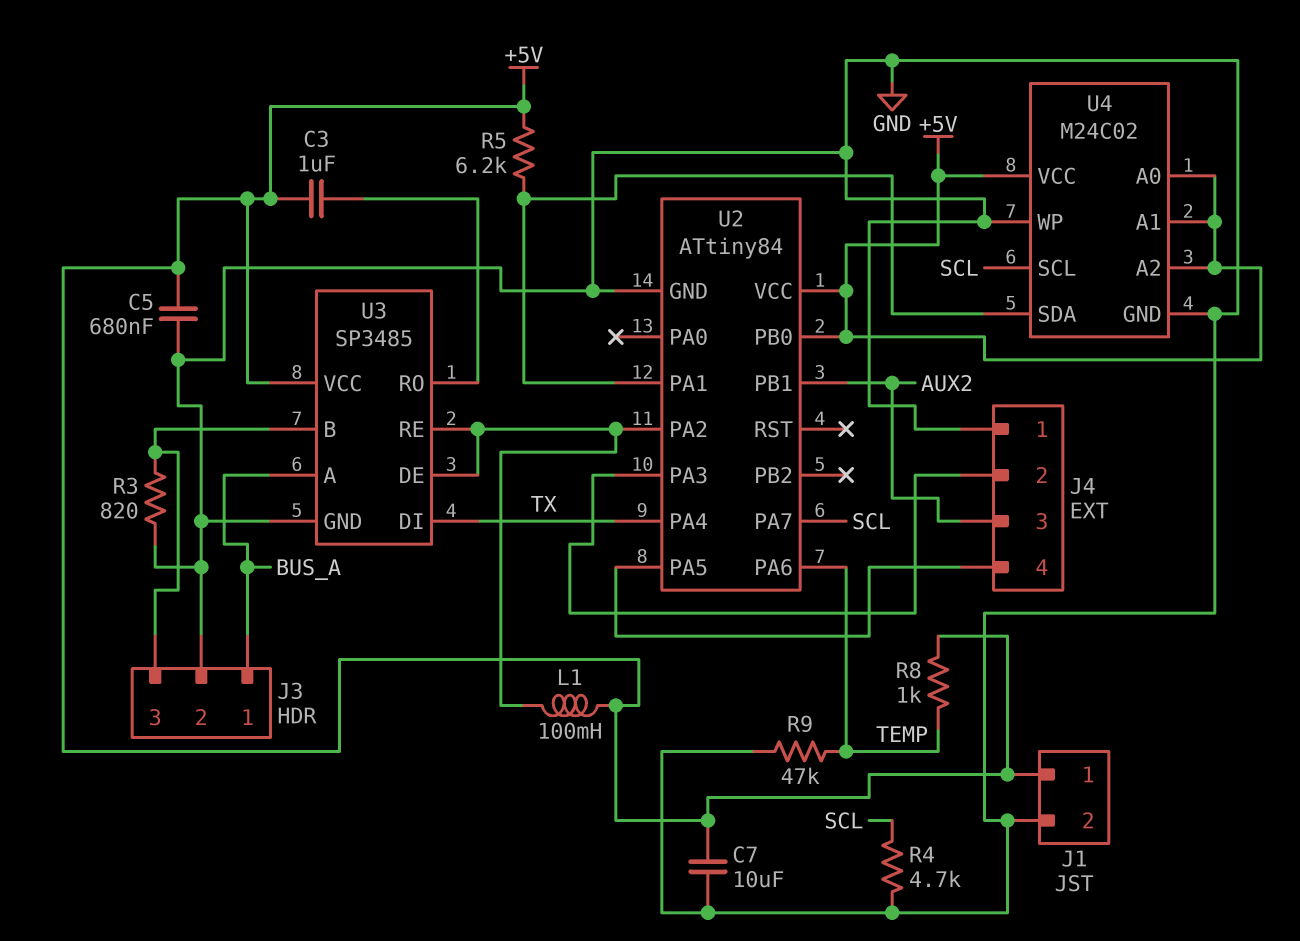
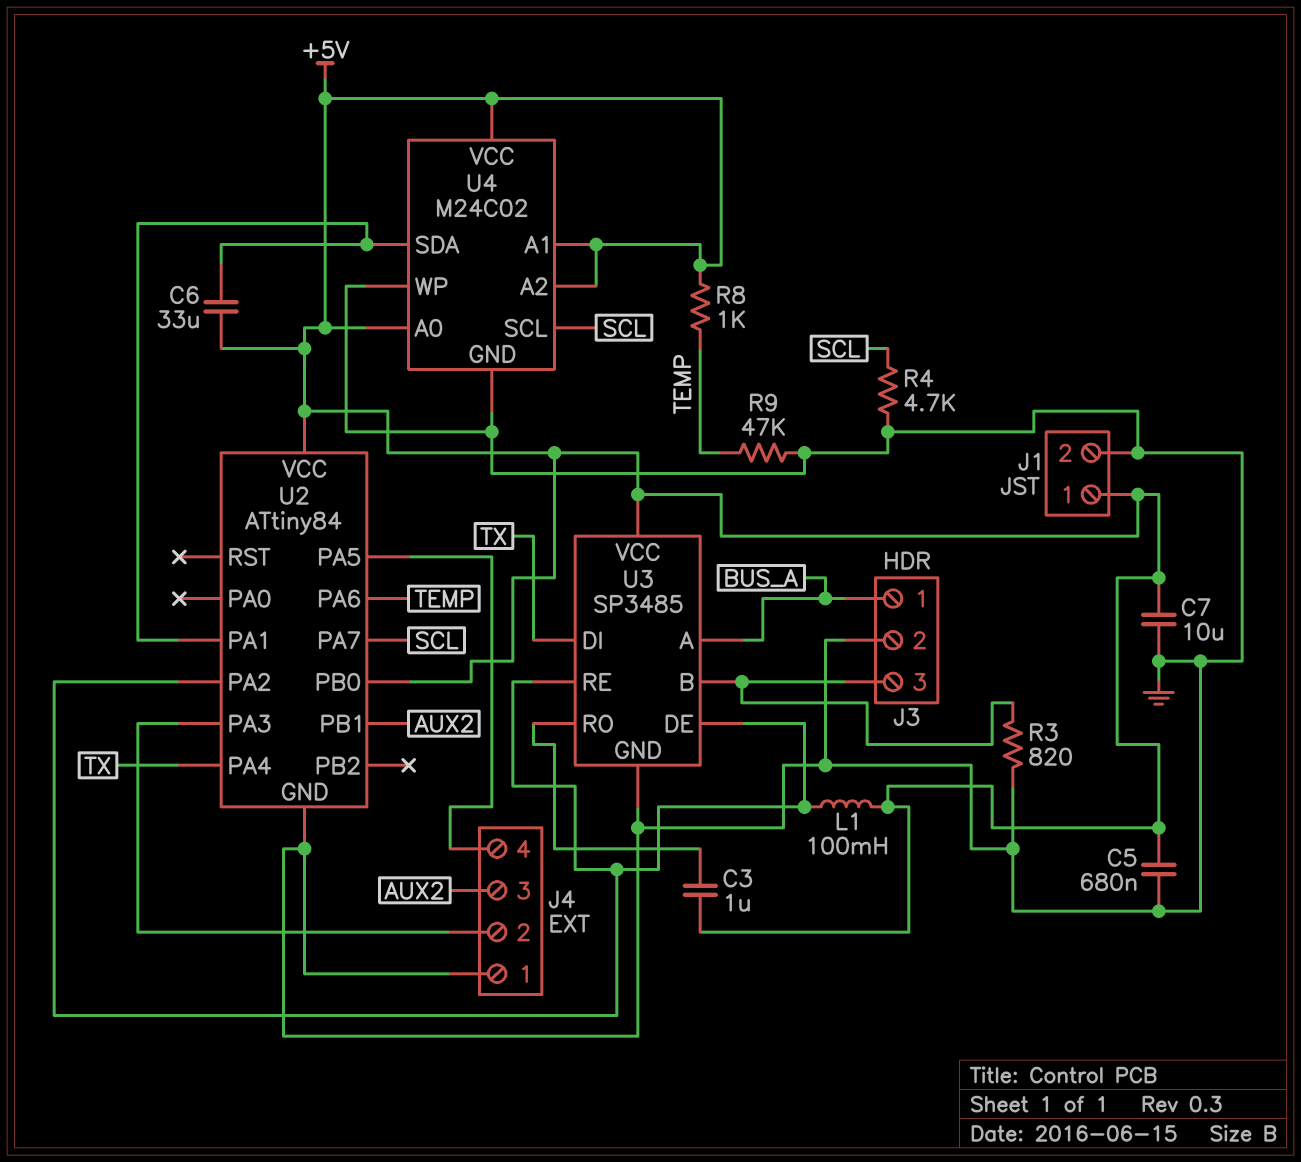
C6: none -> 33uF (+5V, U2/PA1)
R5: 6.2k (+5V, U2/PA1) -> none

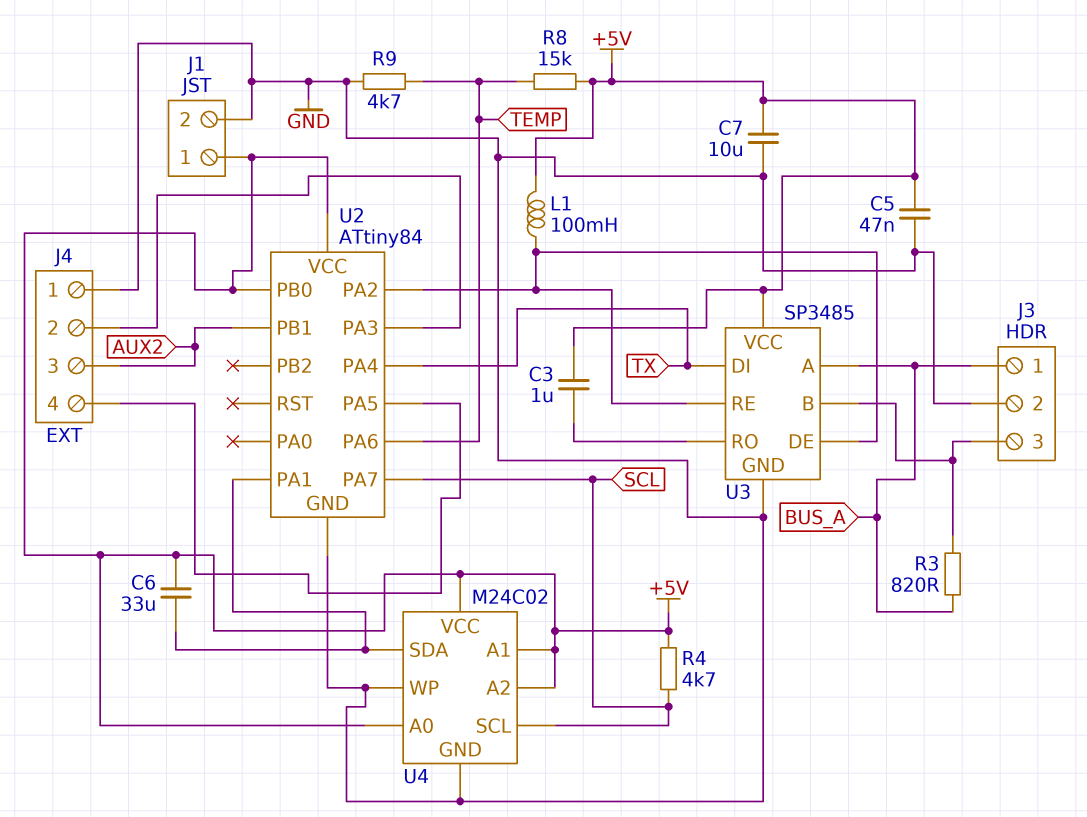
C5: 680nF (+5V, GND) -> 47nF (+5V, GND)
R3: 820 (GND, J3/3) -> 820 (BUS_A, J3/3)
R4: 4.7k (GND, SCL) -> 4.7k (+5V, SCL)
R8: 1k (+5V, TEMP) -> 15k (+5V, TEMP)
R9: 47k (GND, TEMP) -> 4.7k (GND, TEMP)

